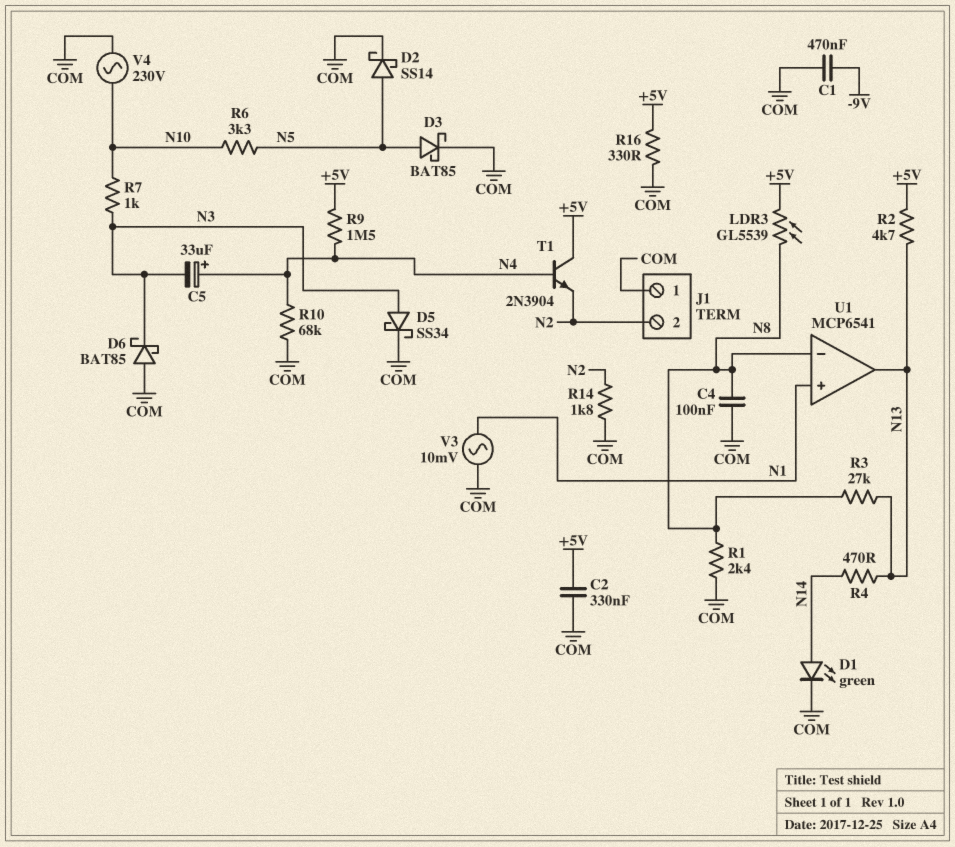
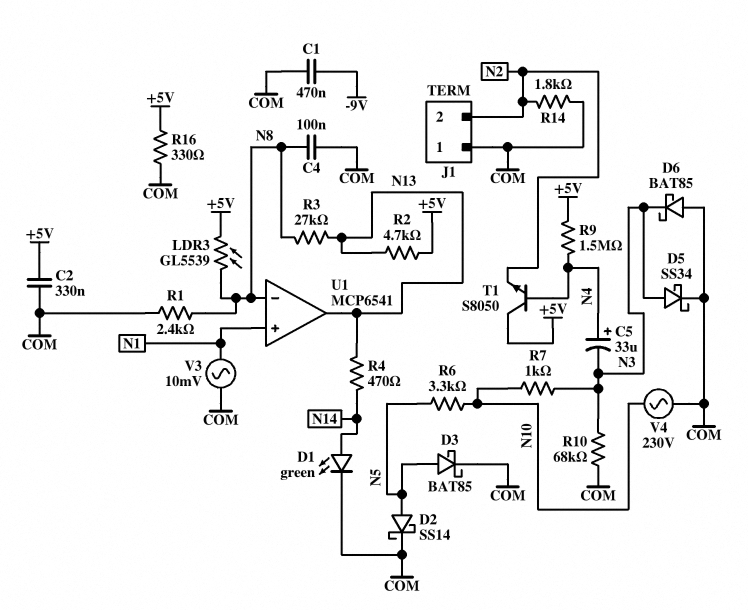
R10: 68k (COM, N4) -> 68k (COM, N3)
T1: NPN 2N3904 (B N4, C +5V, E N2) -> NPN S8050 (B N4, C +5V, E N2)

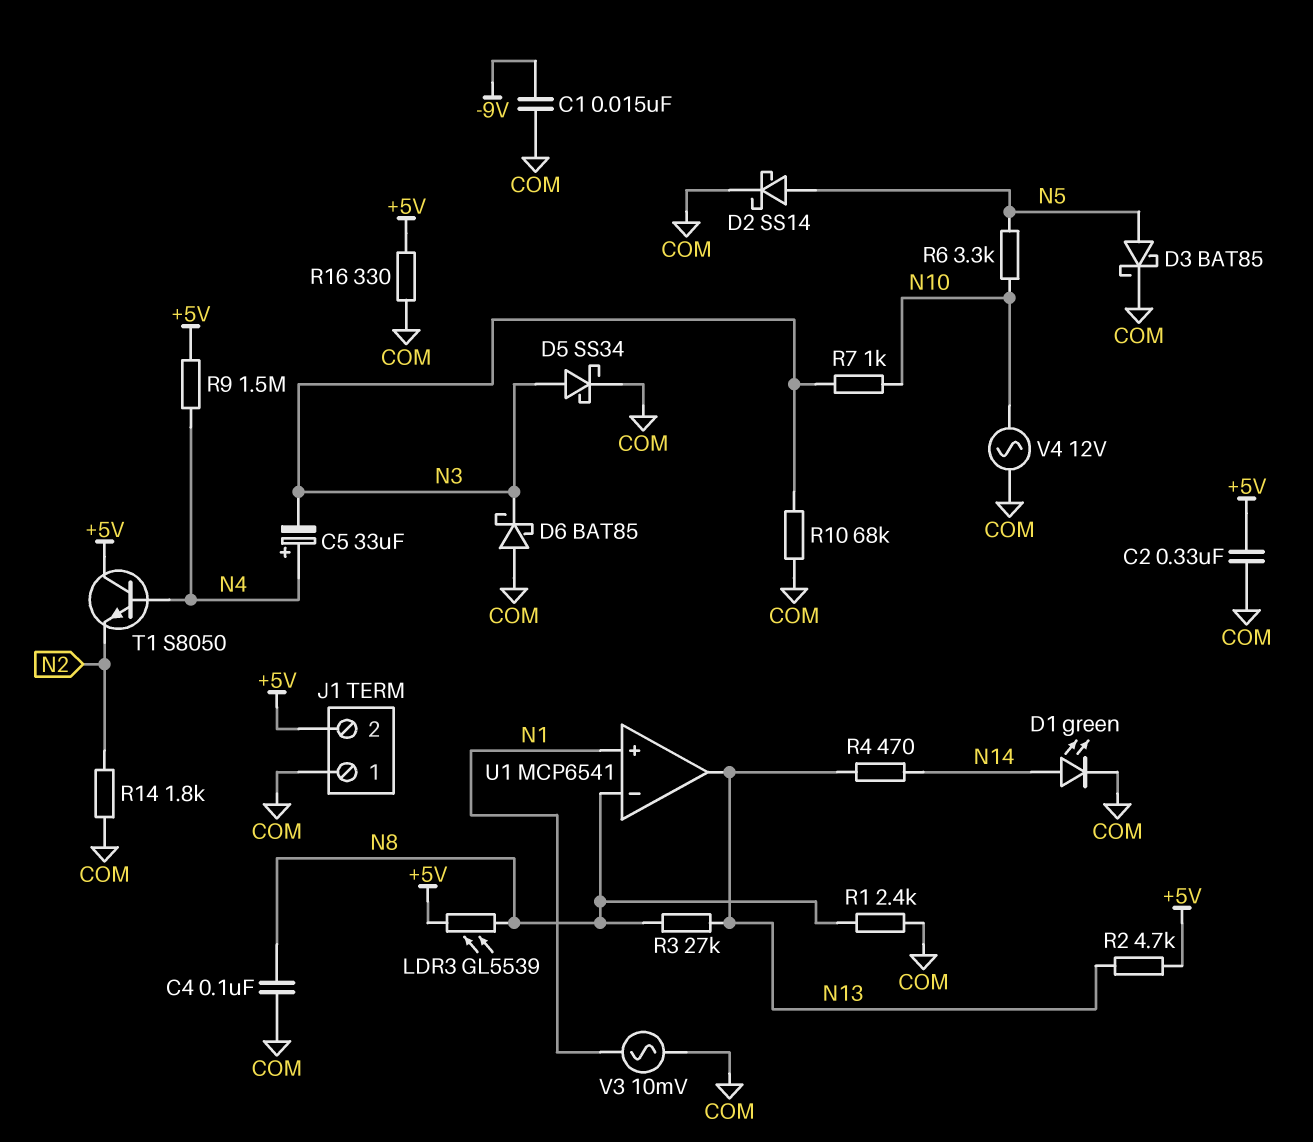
C1: 470nF (-9V, COM) -> 15nF (-9V, COM)
J1 pin 2: N2 -> +5V
V4: AC 230V (COM, N10) -> AC 12V (COM, N10)

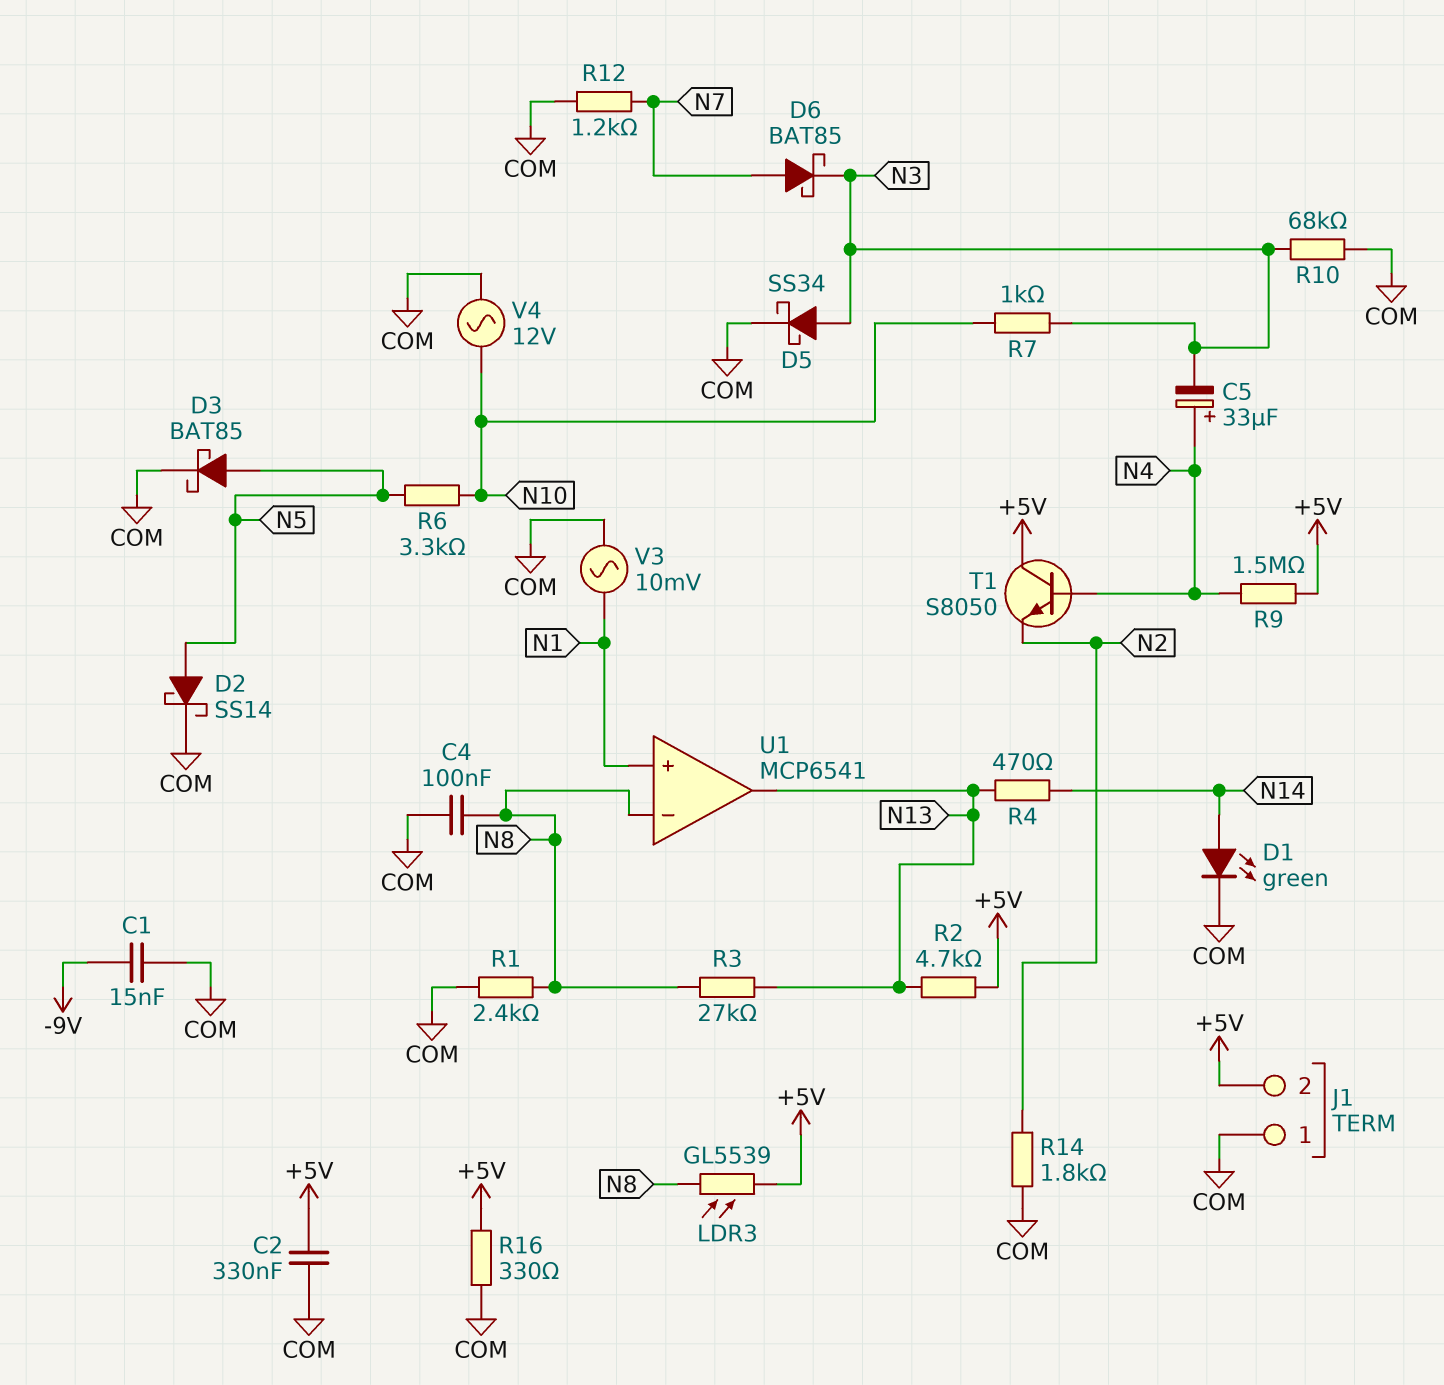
D6: schottky BAT85 (A COM, K N3) -> schottky BAT85 (A N7, K N3)
R12: none -> 1.2k (COM, N7)

